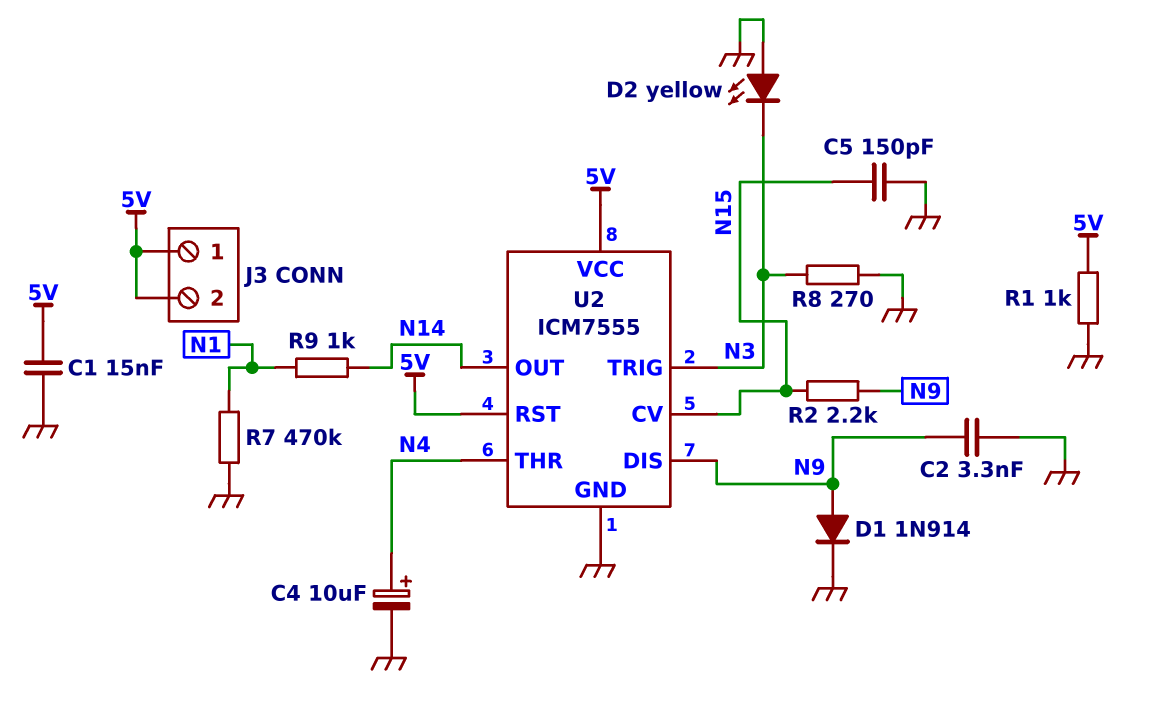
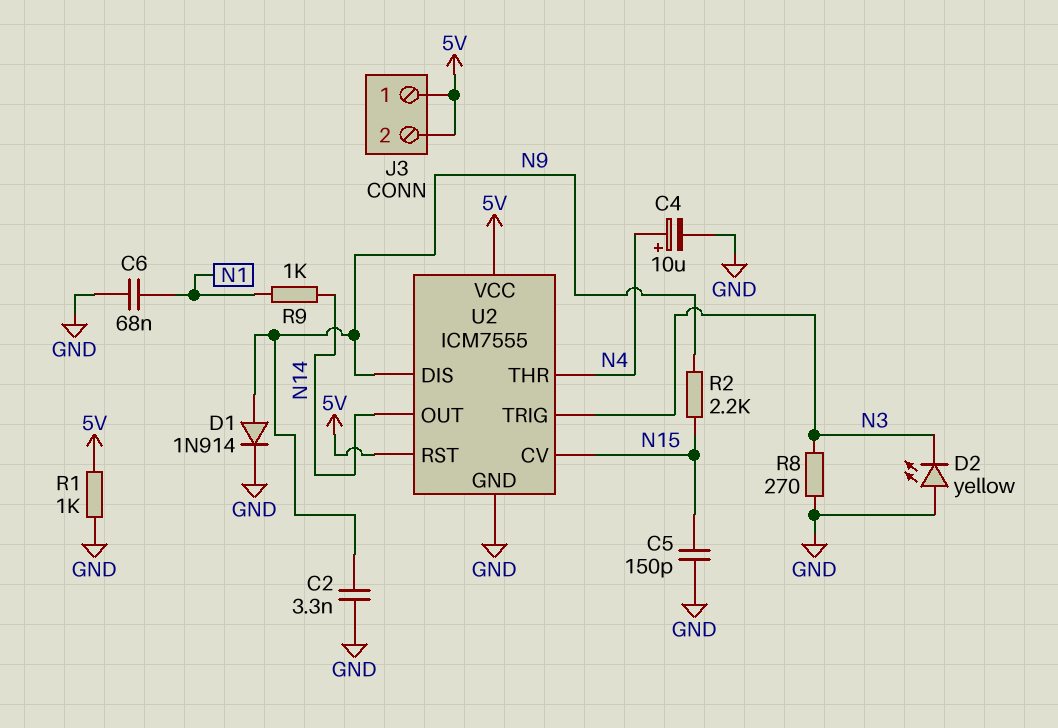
C1: 15nF (5V, GND) -> none
C6: none -> 68nF (GND, N1)
R7: 470k (GND, N1) -> none

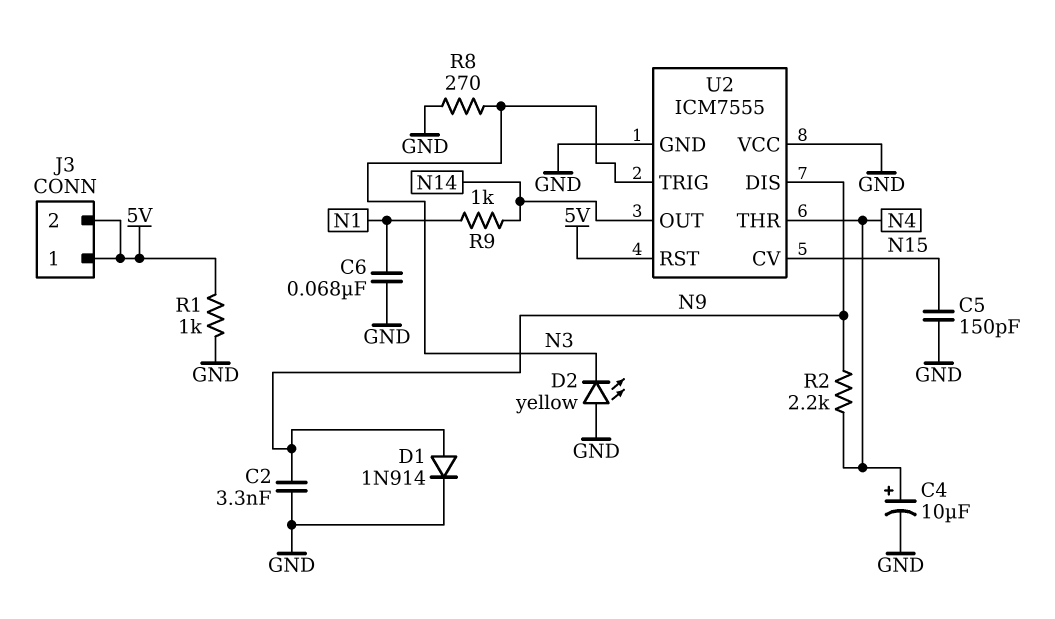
R2: 2.2k (N9, N15) -> 2.2k (N4, N9)
U2 pin VCC: 5V -> GND

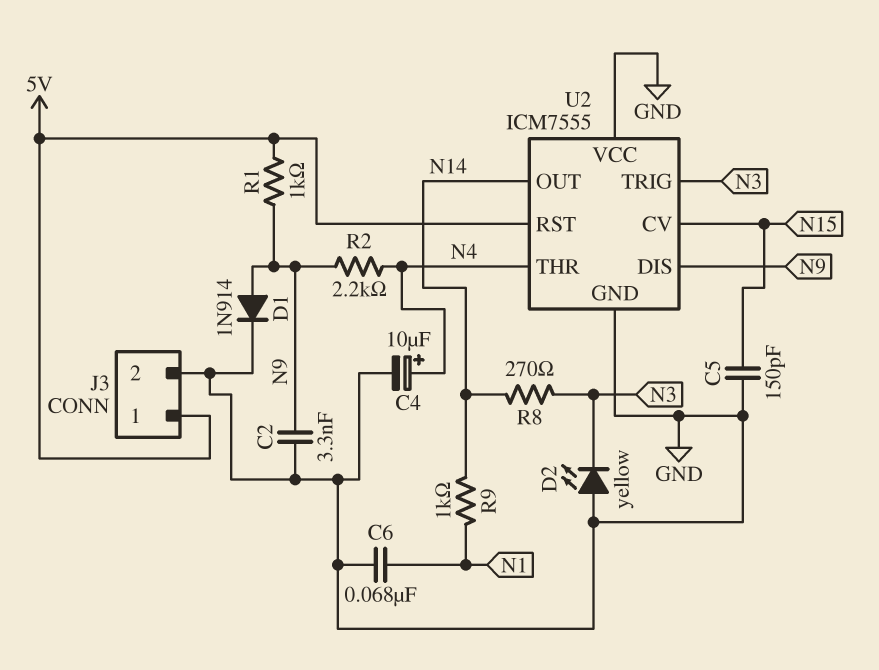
J3 pin 2: 5V -> GND
R1: 1k (5V, GND) -> 1k (5V, N9)
R8: 270 (GND, N3) -> 270 (N3, N14)

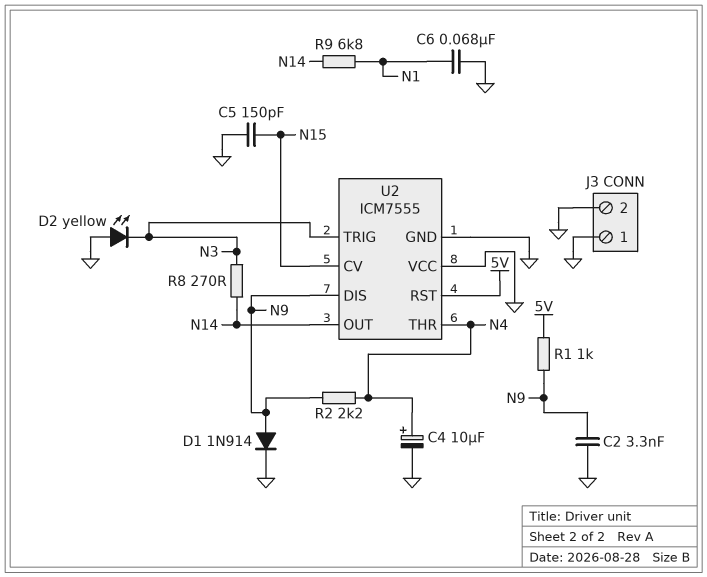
J3 pin 1: 5V -> GND
R9: 1k (N1, N14) -> 6.8k (N1, N14)

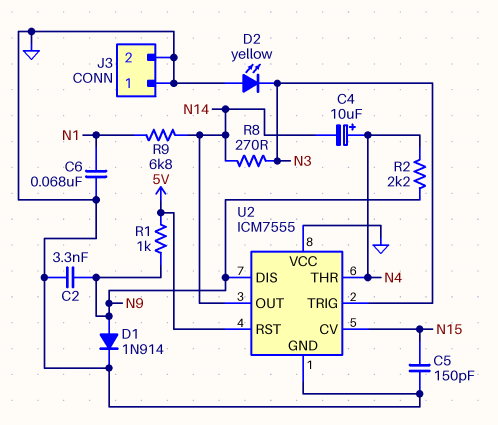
C4: 10uF (plus N4, minus GND) -> 10uF (plus N4, minus N14)

